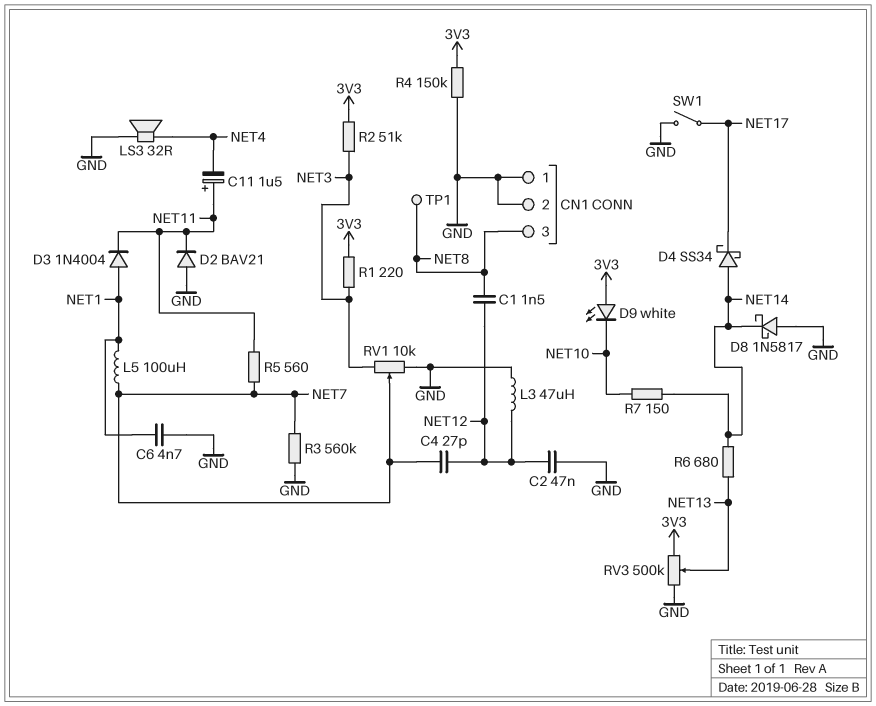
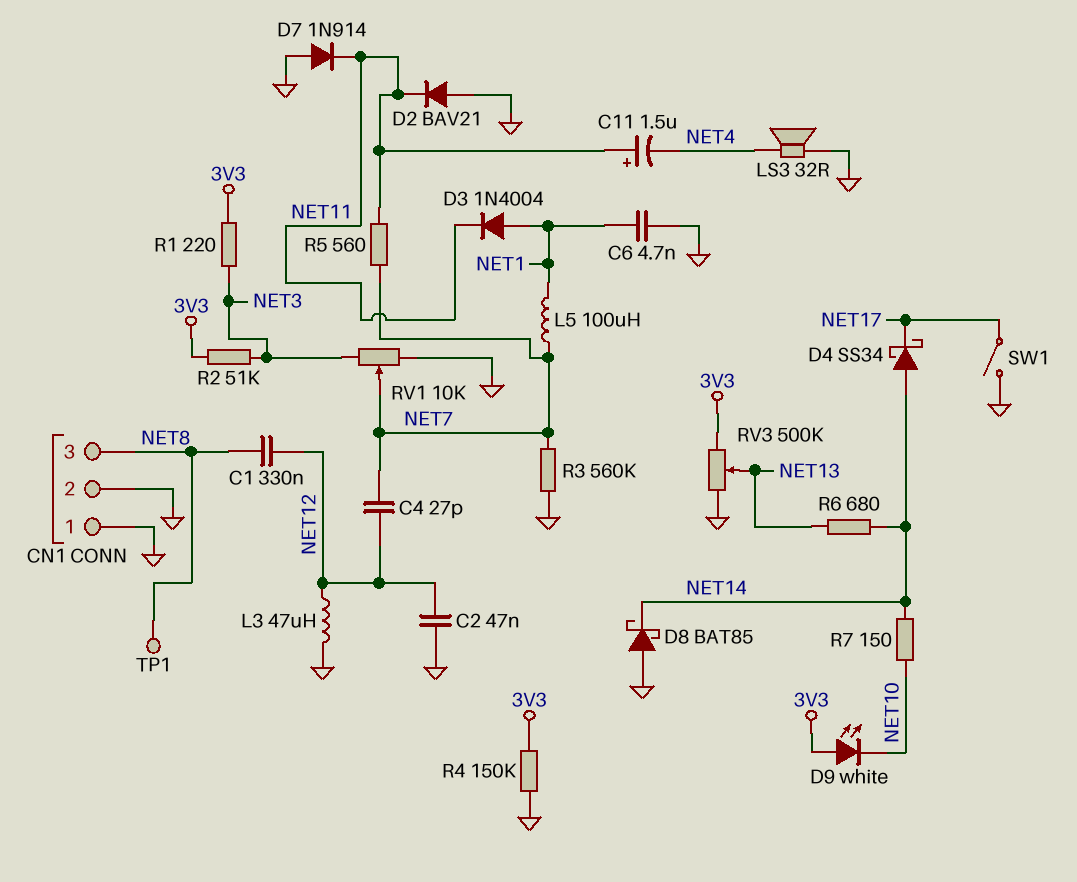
C1: 1.5nF (NET8, NET12) -> 330nF (NET8, NET12)
D7: none -> diode 1N914 (A GND, K NET11)
D8: schottky 1N5817 (A GND, K NET14) -> schottky BAT85 (A GND, K NET14)

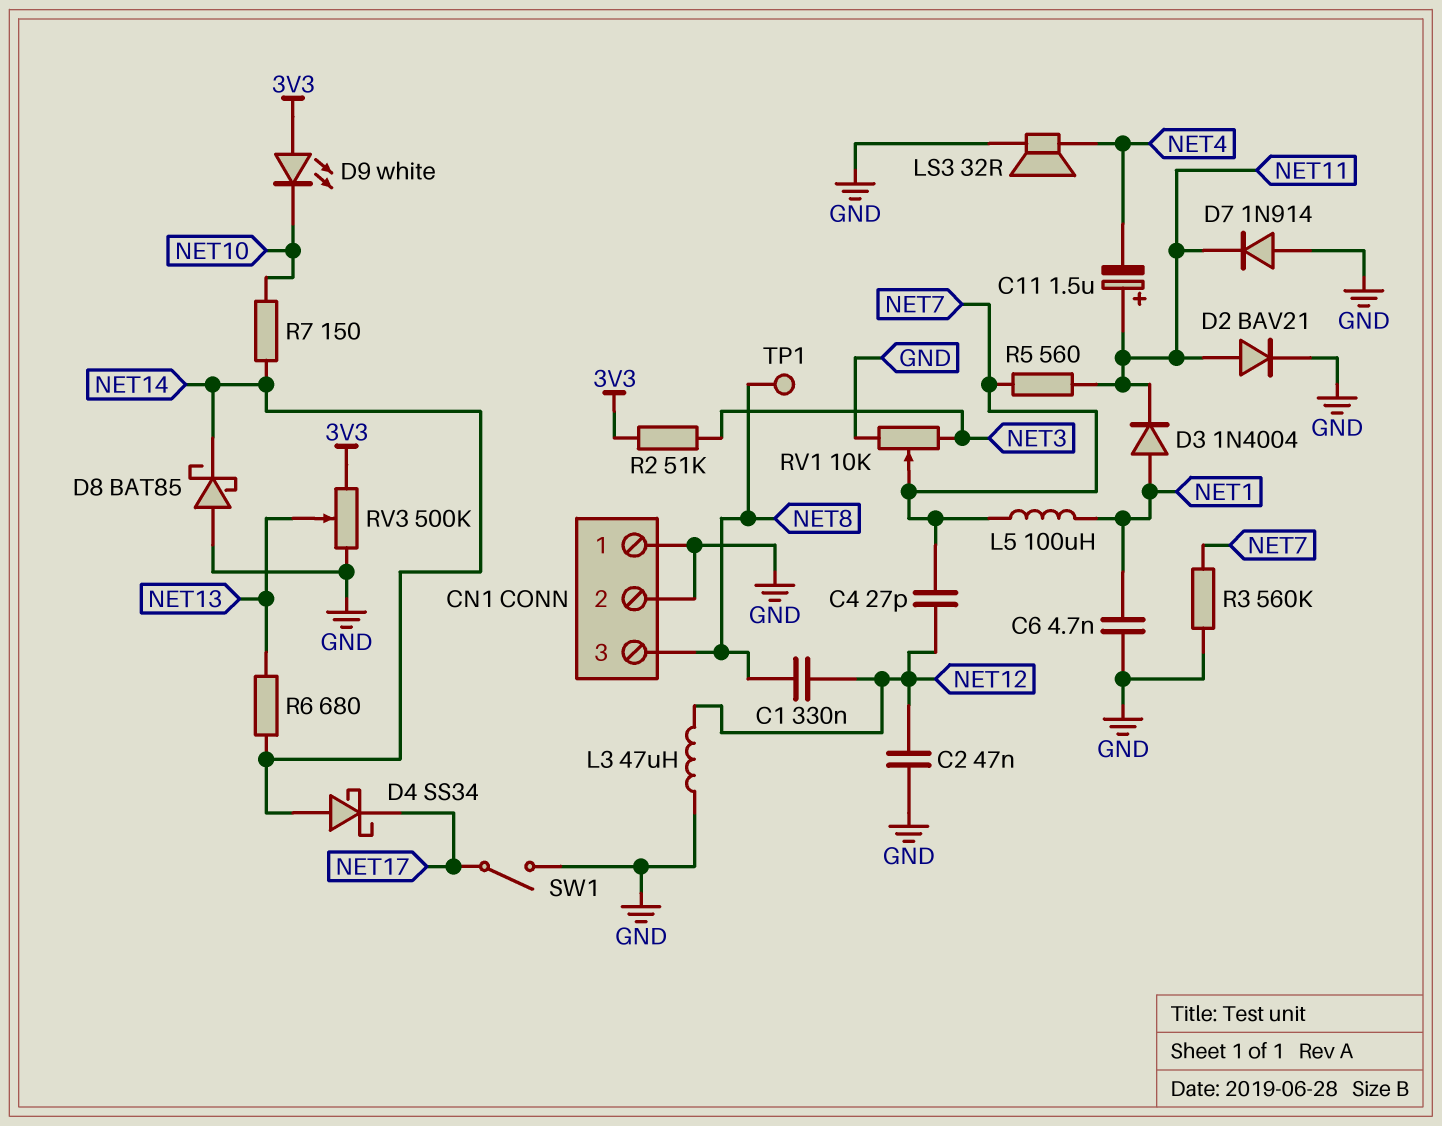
D2: diode BAV21 (A GND, K NET11) -> diode BAV21 (A NET11, K GND)
R1: 220 (3V3, NET3) -> none
R4: 150k (3V3, GND) -> none

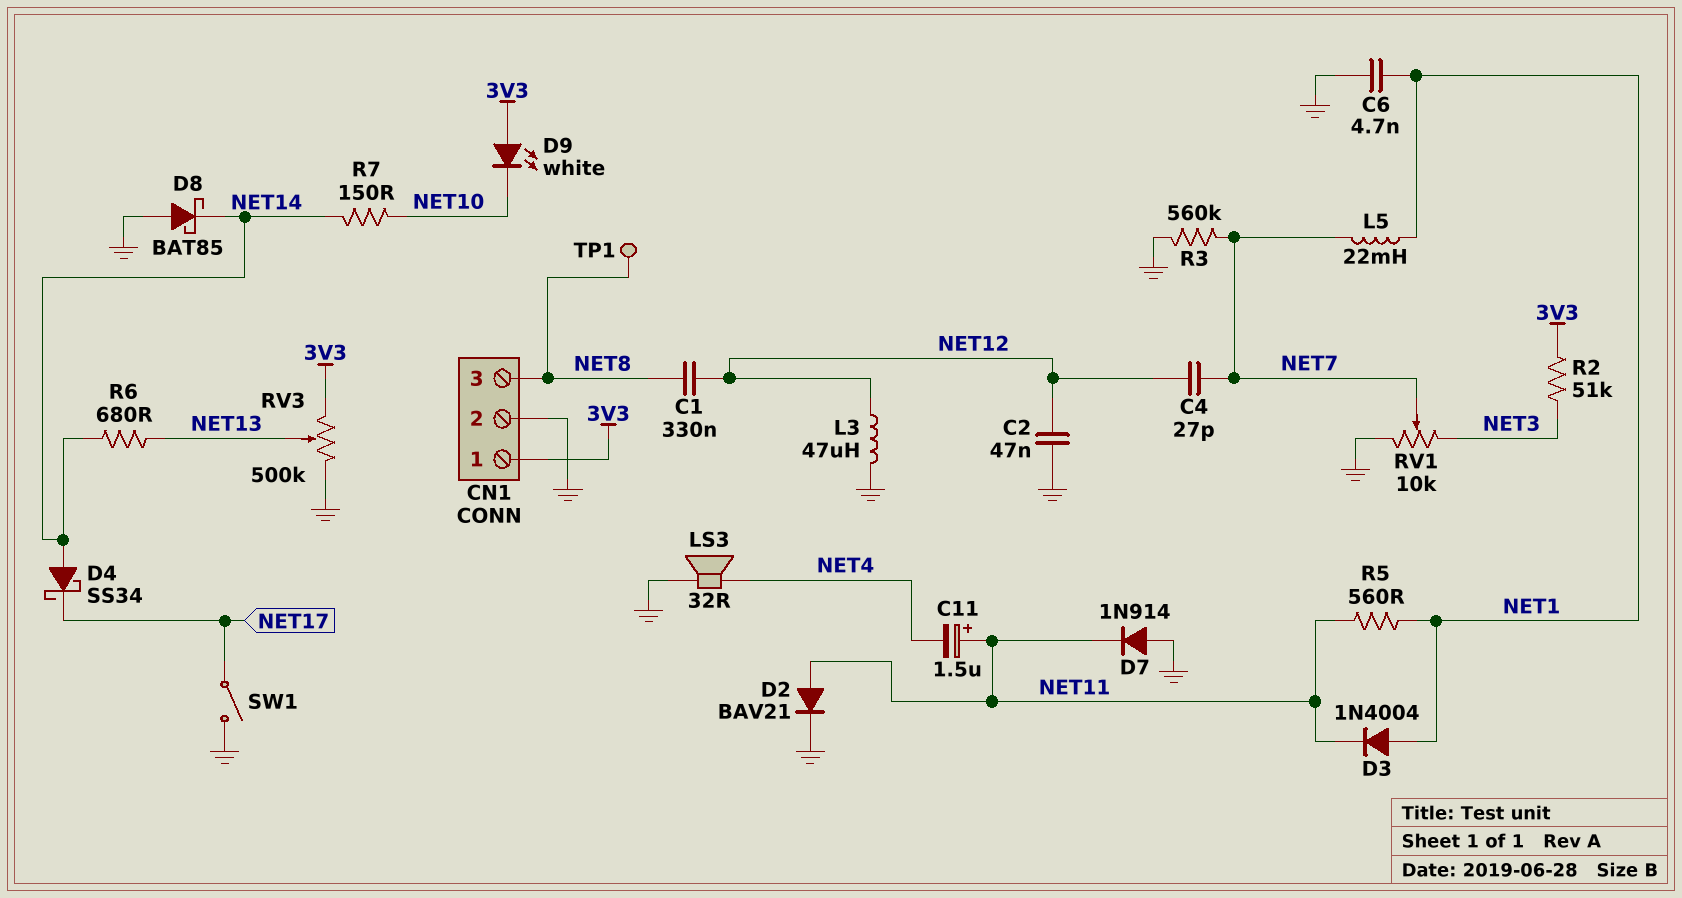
CN1 pin 1: GND -> 3V3
L5: 100uH (NET1, NET7) -> 22mH (NET1, NET7)
R5: 560 (NET7, NET11) -> 560 (NET1, NET11)

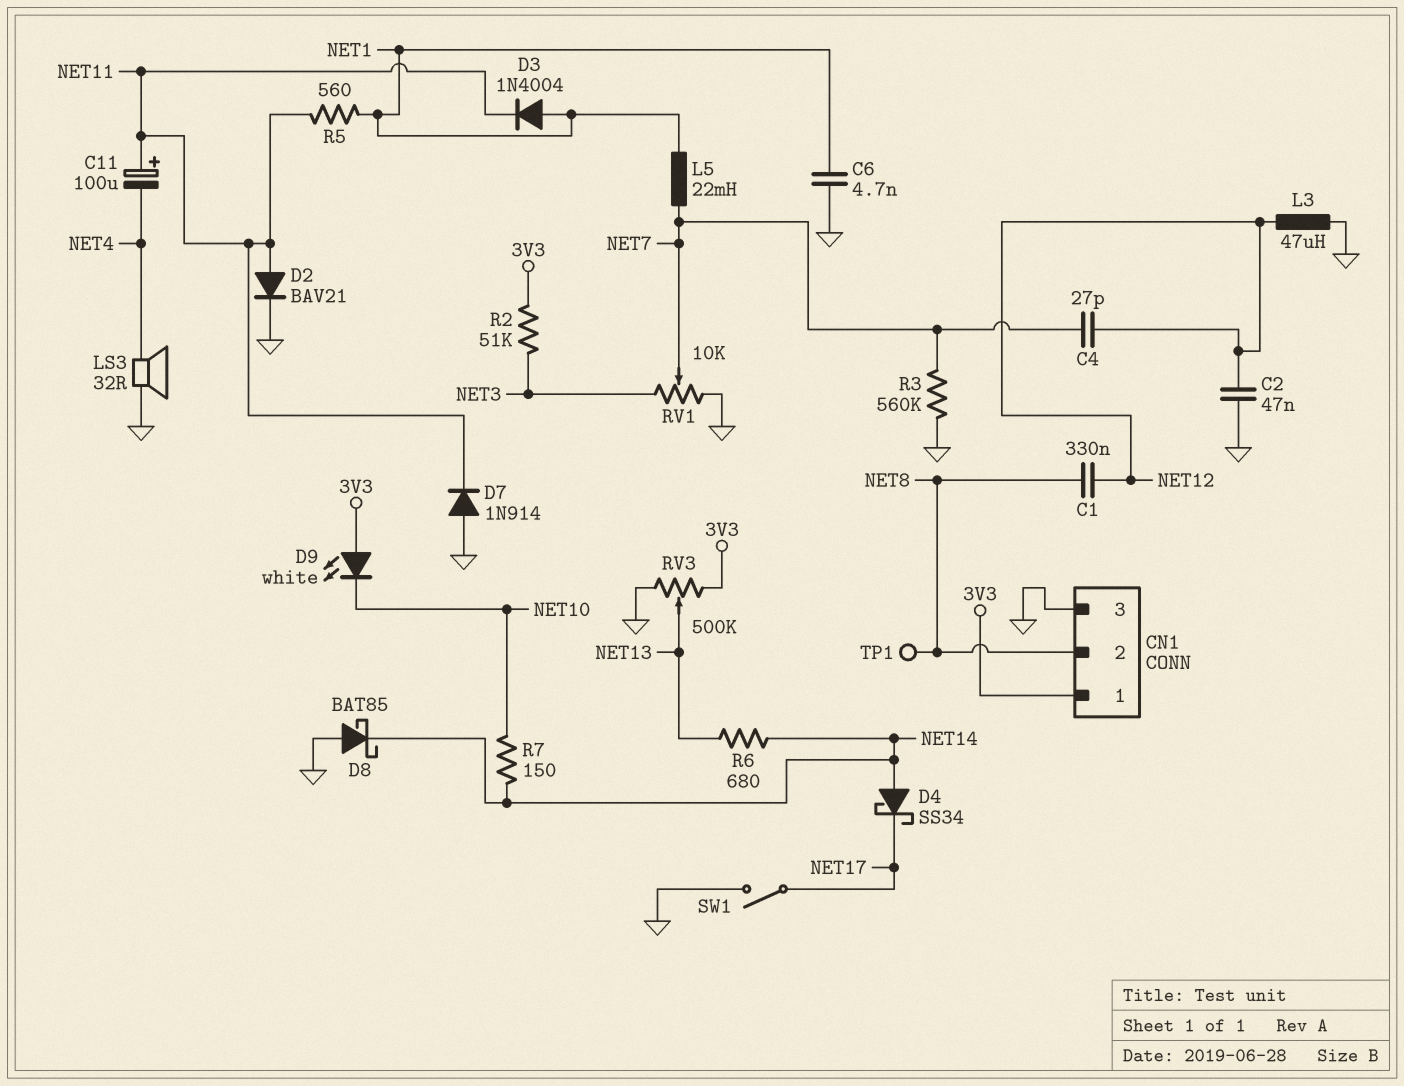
C11: 1.5uF (plus NET11, minus NET4) -> 100uF (plus NET11, minus NET4)
CN1 pin 2: GND -> NET8
CN1 pin 3: NET8 -> GND

